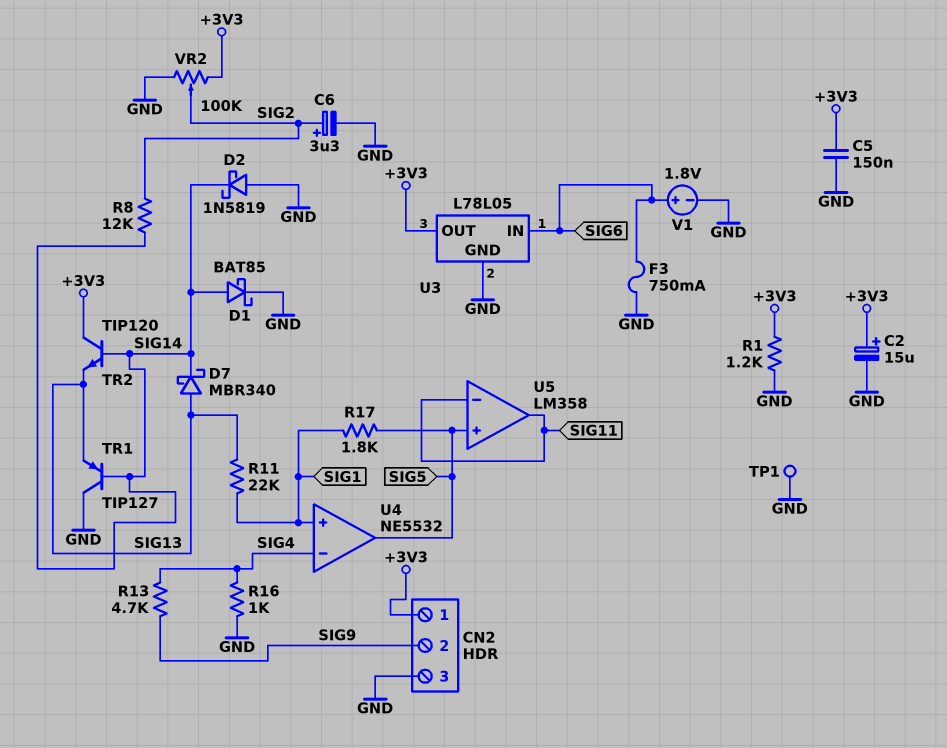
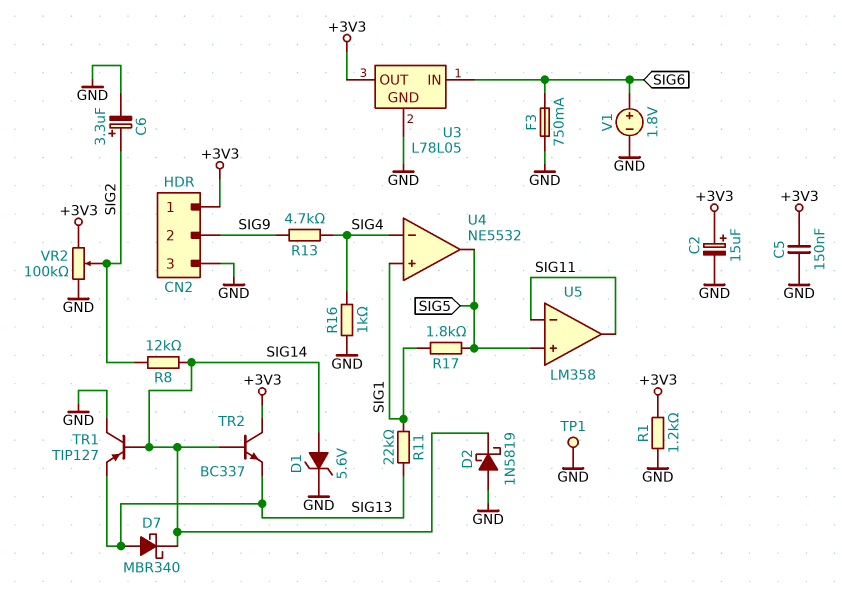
D1: schottky BAT85 (A SIG14, K GND) -> zener 5.6V (A SIG14, K GND)
TR2: NPN TIP120 (B SIG14, C +3V3, E SIG13) -> NPN BC337 (B SIG14, C +3V3, E SIG13)

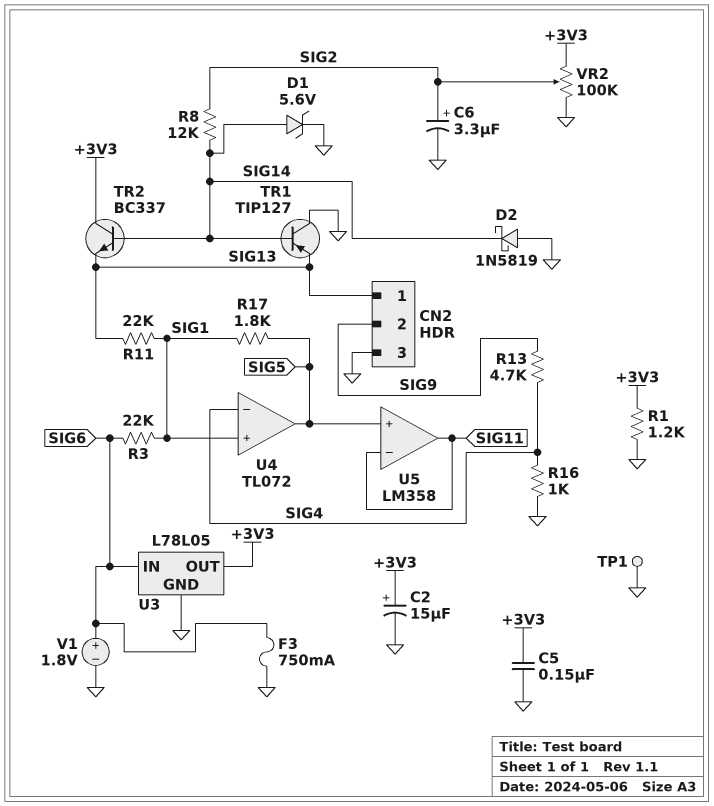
CN2 pin 1: +3V3 -> SIG13
D7: schottky MBR340 (A SIG13, K SIG14) -> none
R3: none -> 22k (SIG1, SIG6)
U4: NE5532 -> TL072

